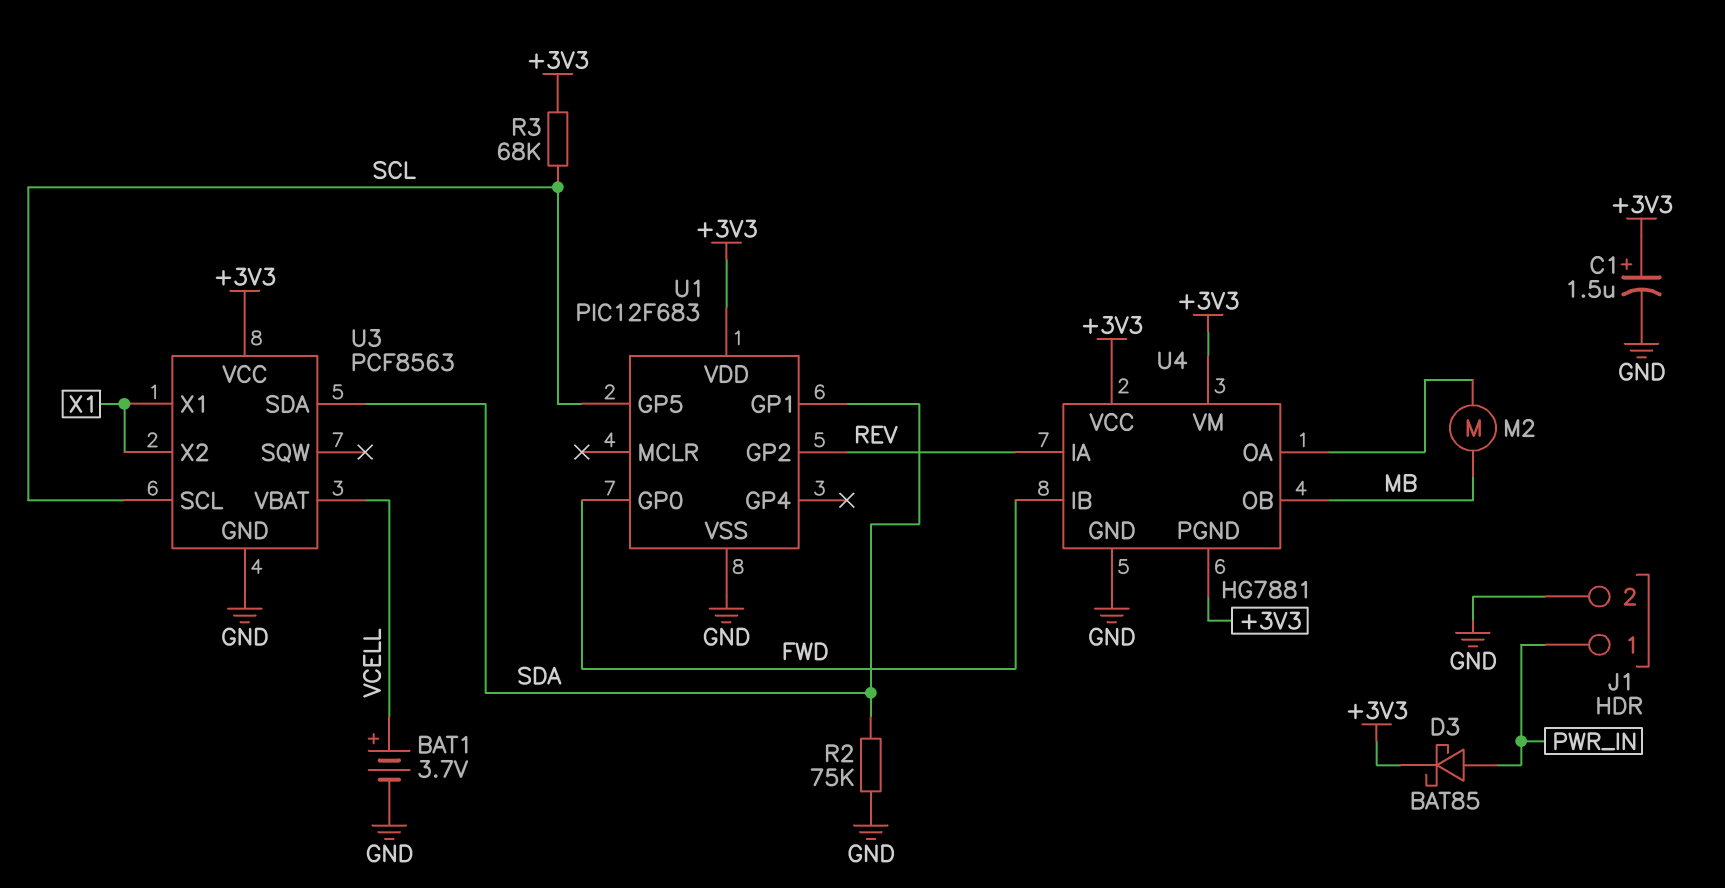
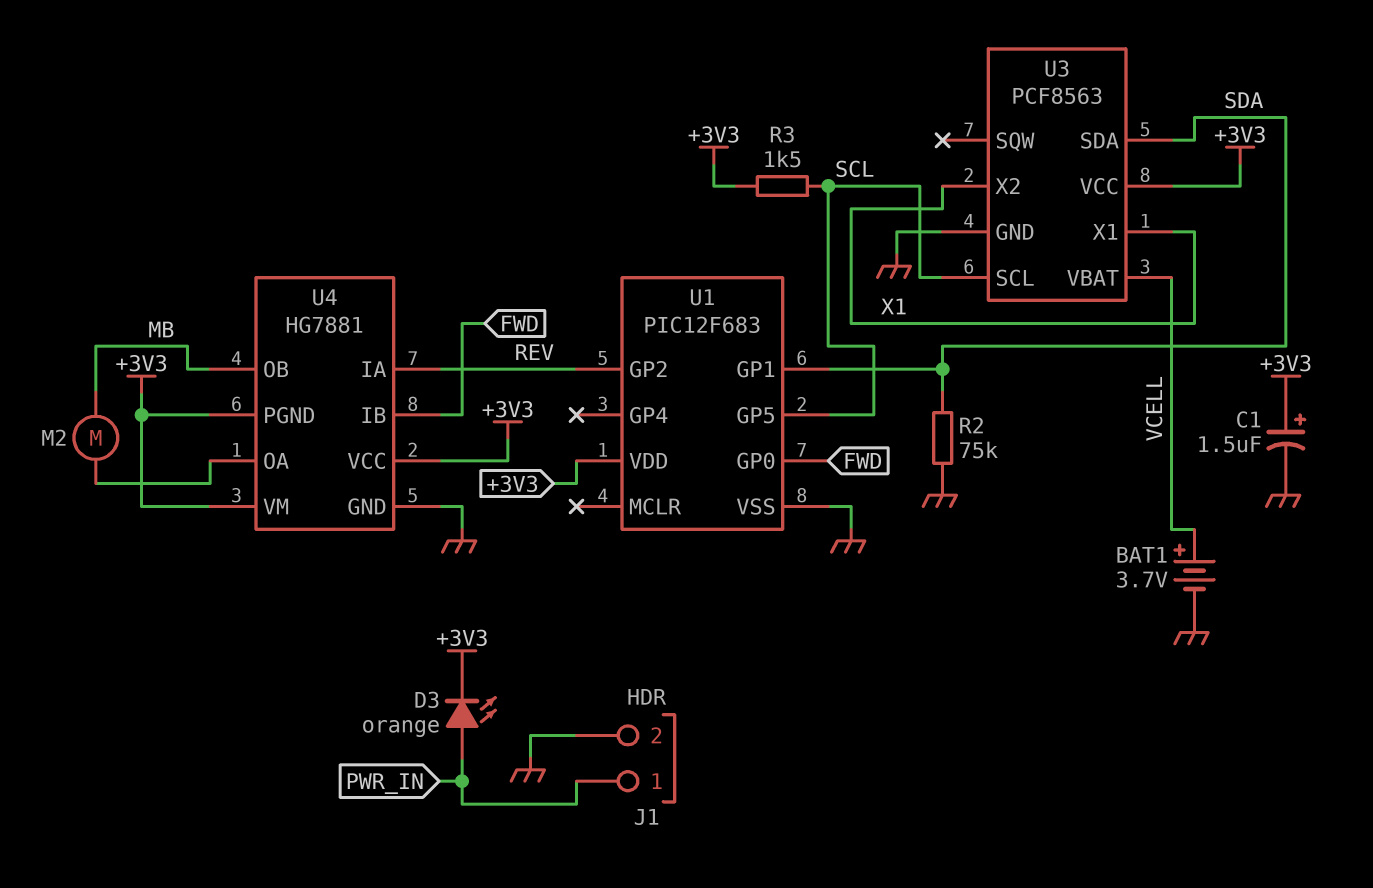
D3: schottky BAT85 (A PWR_IN, K +3V3) -> LED orange (A PWR_IN, K +3V3)
R3: 68k (+3V3, SCL) -> 1.5k (+3V3, SCL)

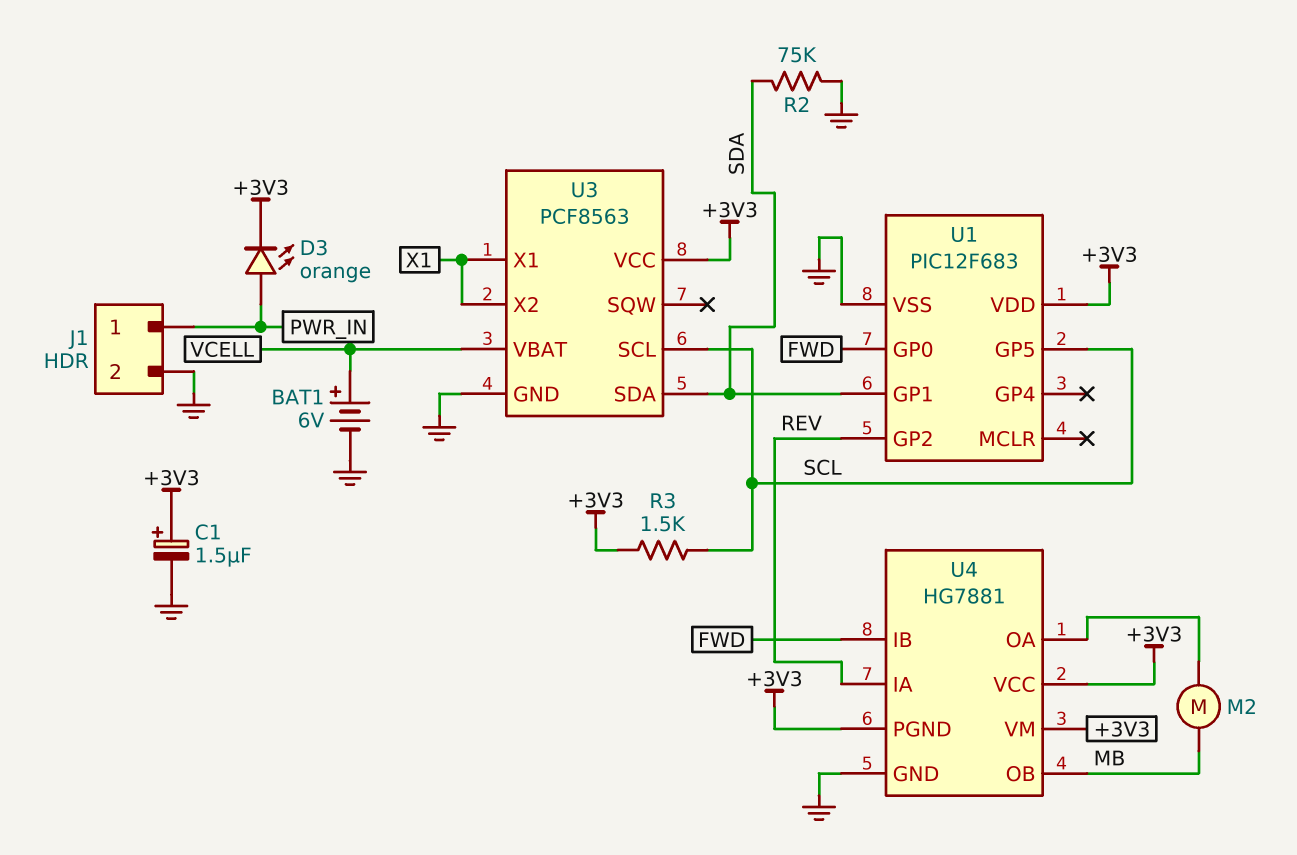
BAT1: 3.7V (plus VCELL, minus GND) -> 6V (plus VCELL, minus GND)

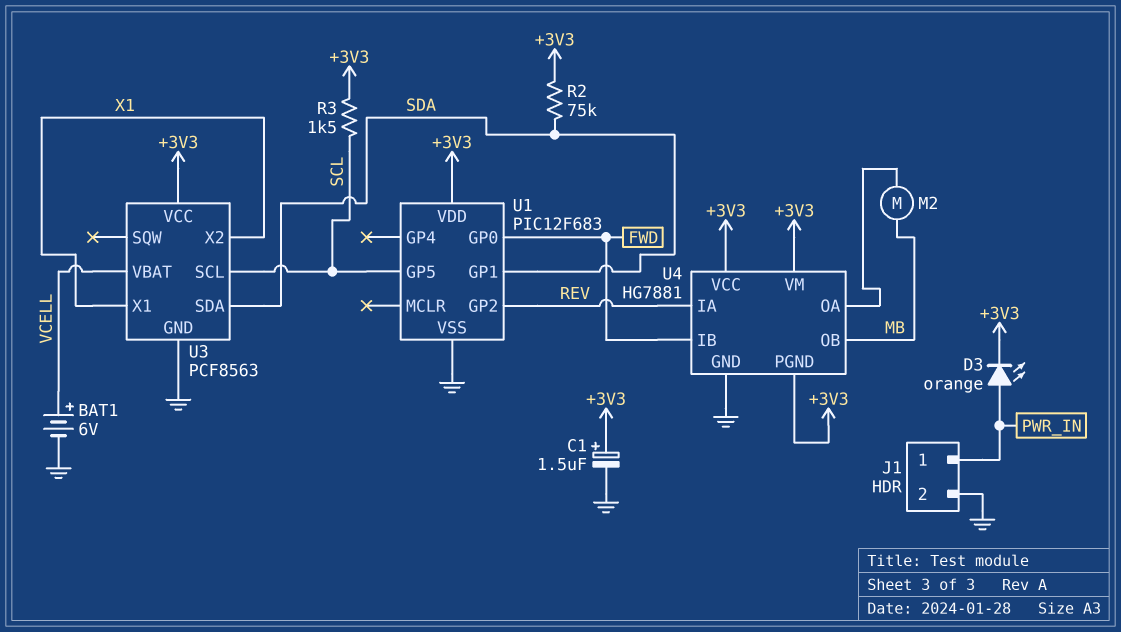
R2: 75k (GND, SDA) -> 75k (+3V3, SDA)

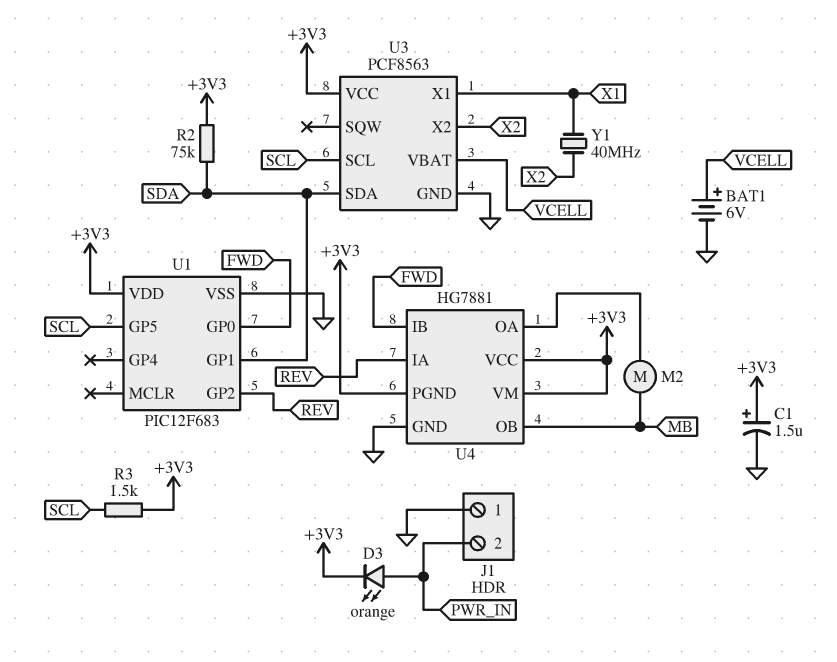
J1 pin 1: PWR_IN -> GND
J1 pin 2: GND -> PWR_IN
U3 pin X2: X1 -> X2
Y1: none -> 40MHz (X1, X2)

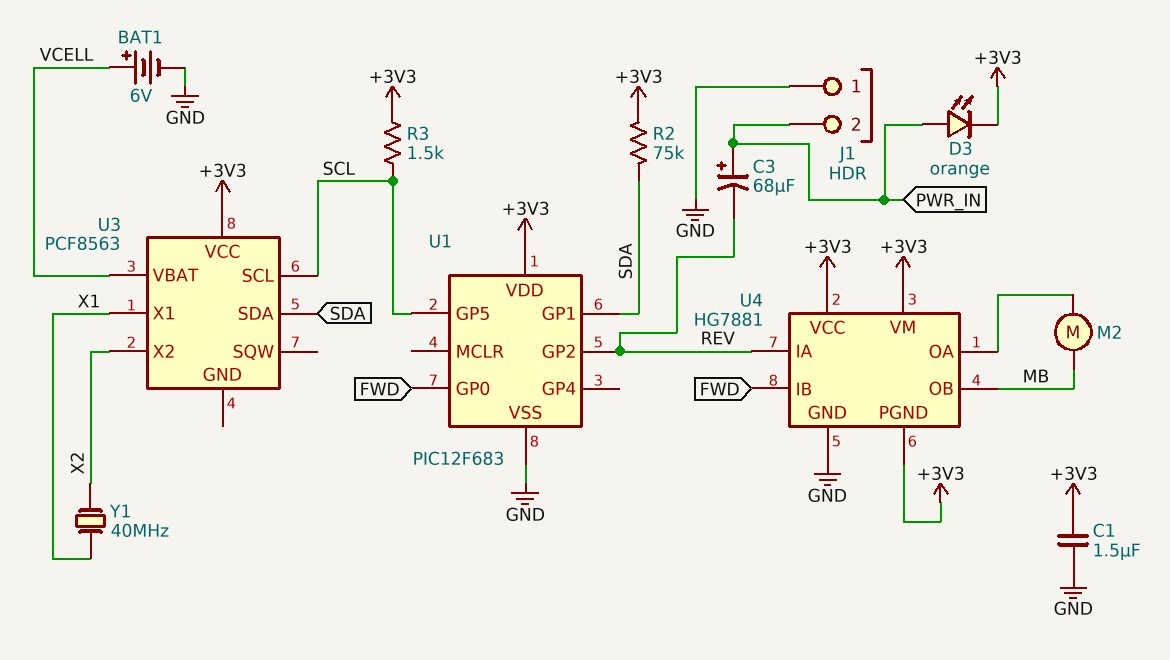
C1: 1.5uF (plus +3V3, minus GND) -> 1.5uF (+3V3, GND)
C3: none -> 68uF (plus PWR_IN, minus REV)
U3 pin GND: GND -> none

